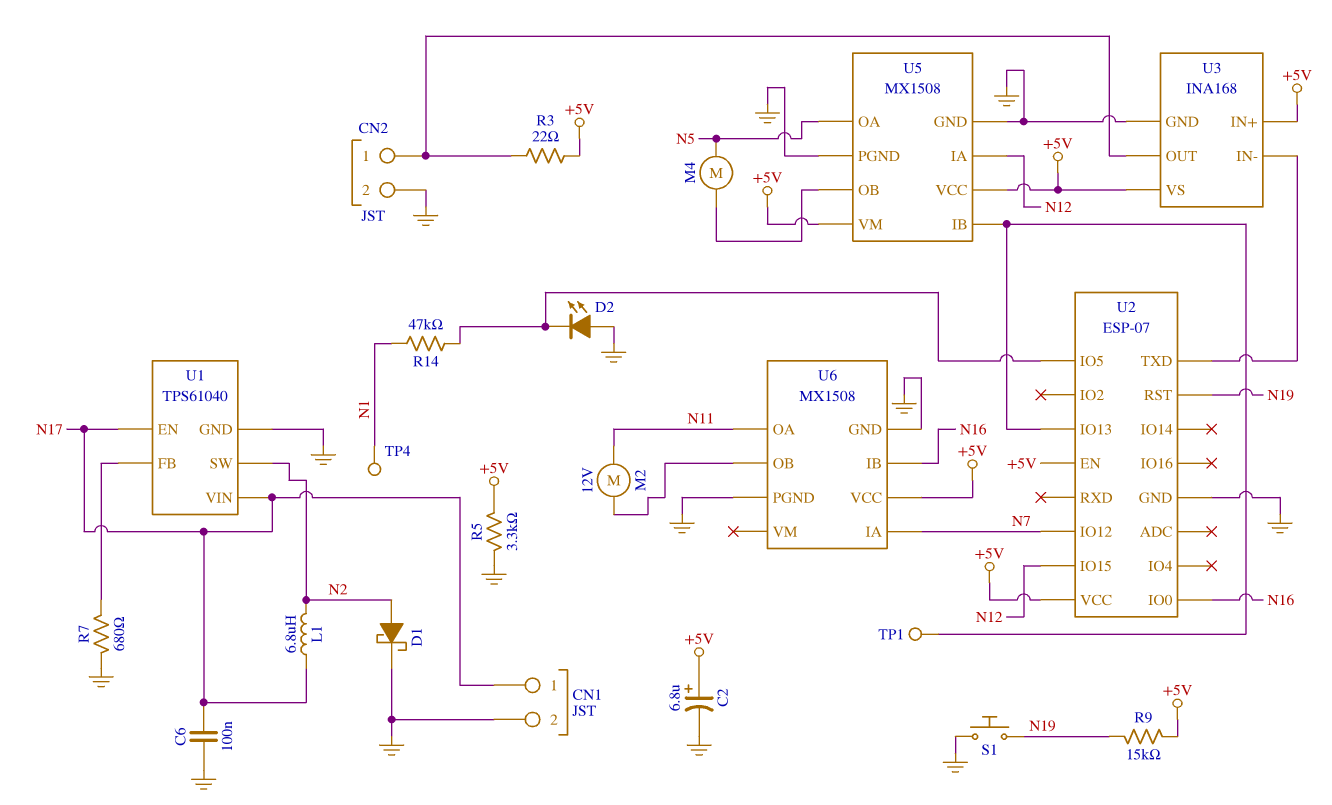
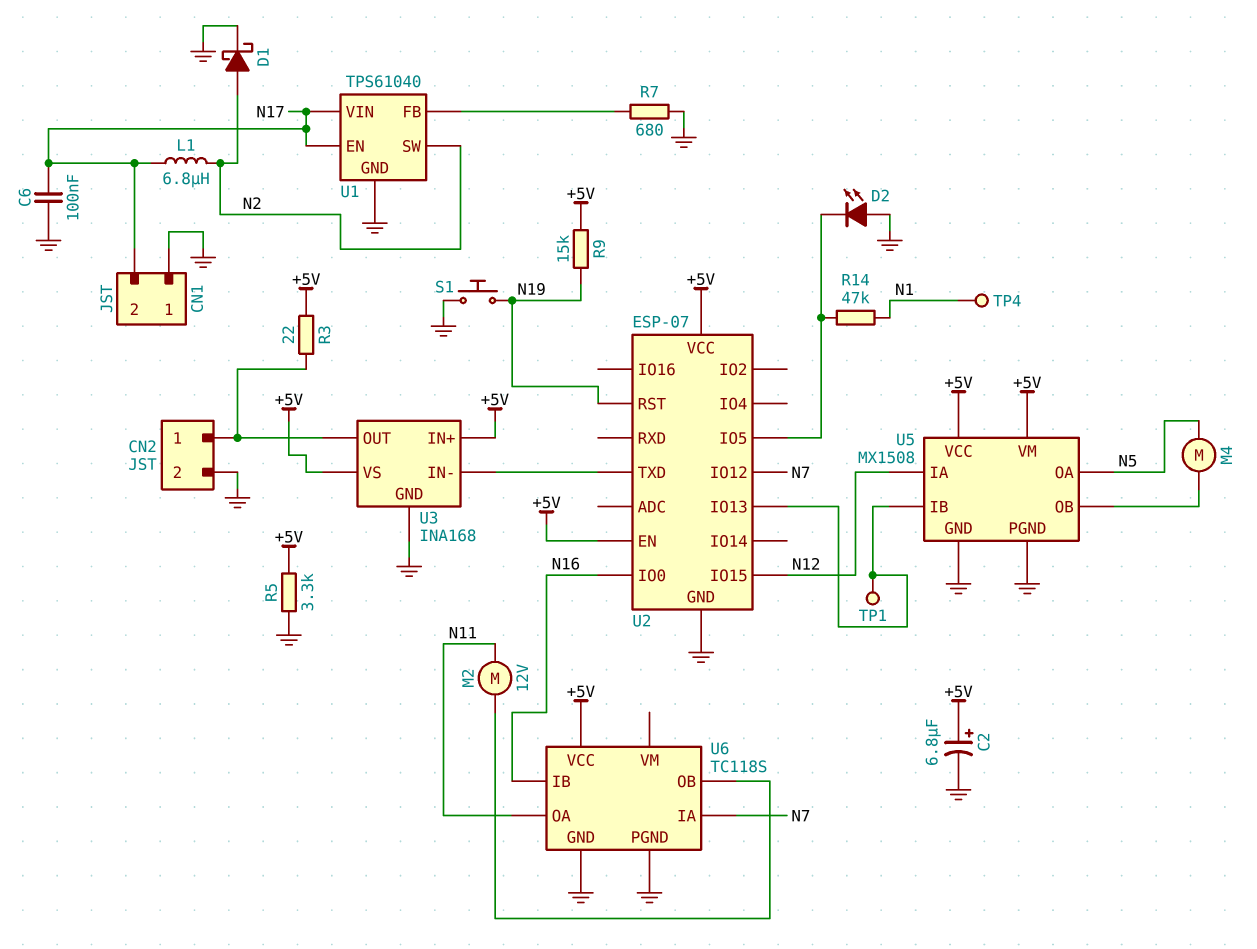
CN1 pin 1: N17 -> GND
CN1 pin 2: GND -> N17
U6: MX1508 -> TC118S

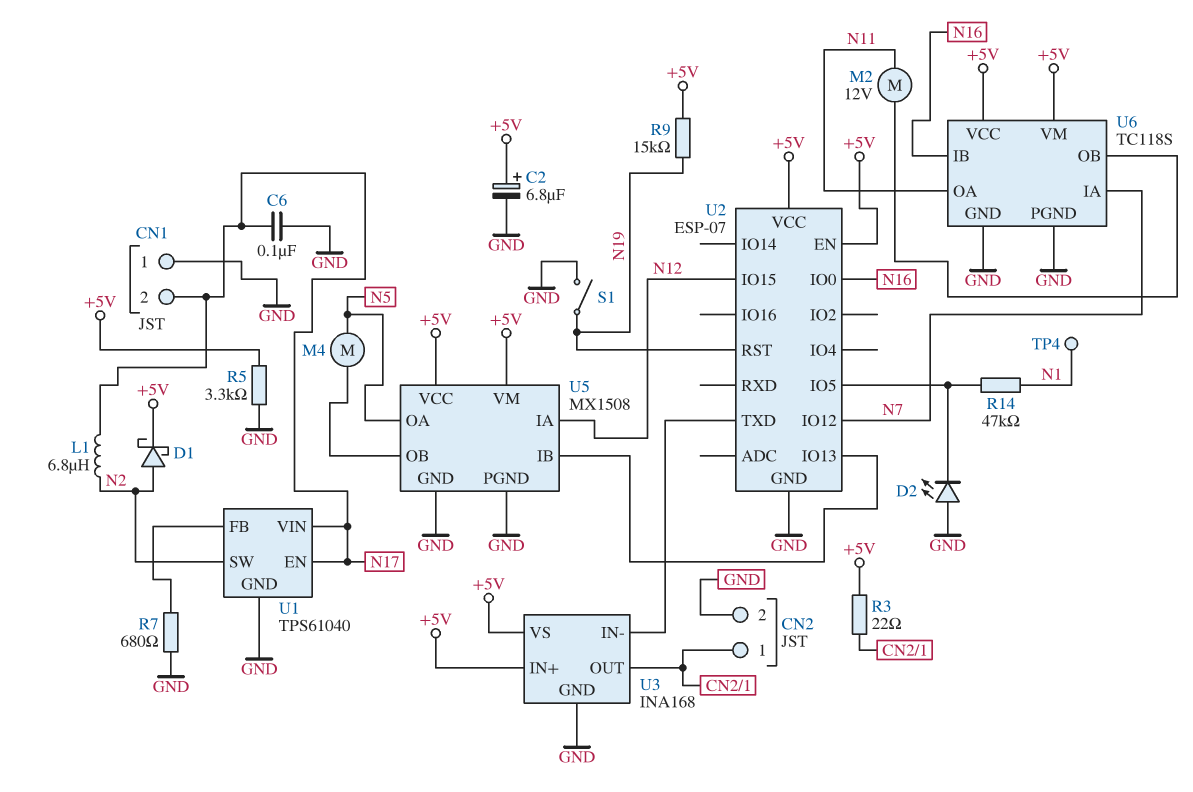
D1: schottky (A N2, K GND) -> schottky (A N2, K +5V)
S1: button (GND, N19) -> switch (GND, N19)
TP1: test point (U2/IO13) -> none
U6 pin VM: none -> +5V

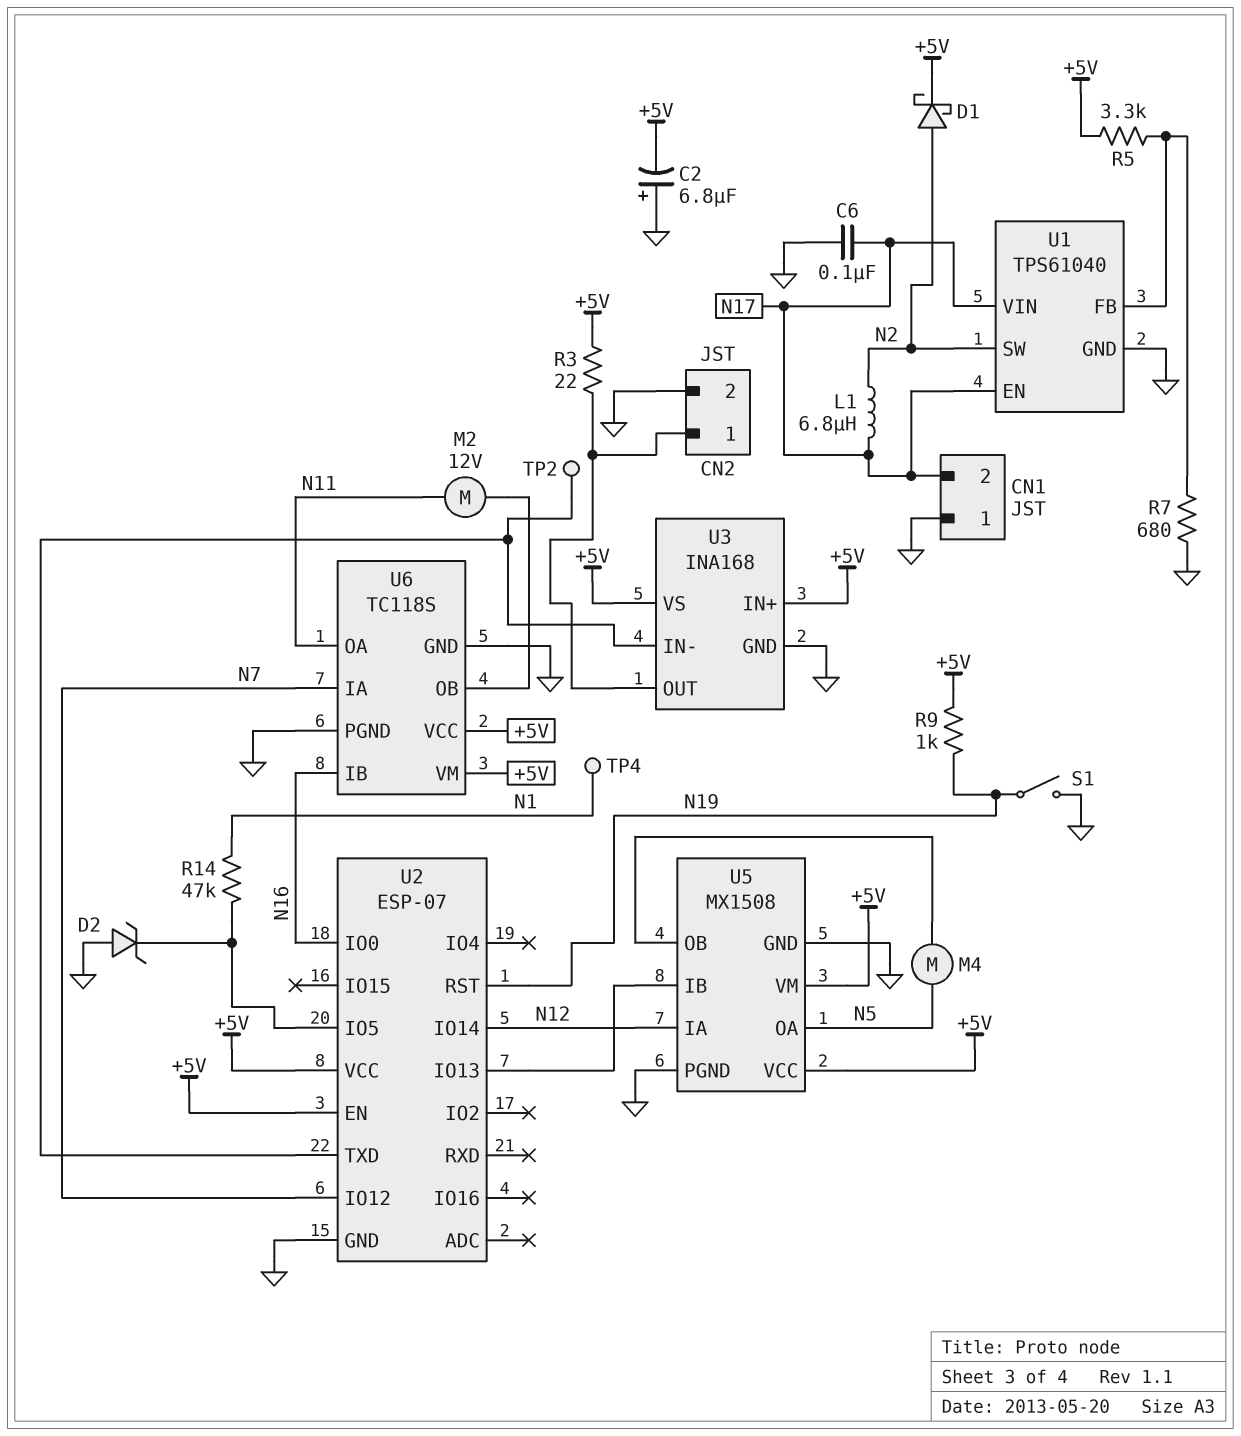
C2: 6.8uF (plus +5V, minus GND) -> 6.8uF (plus GND, minus +5V)
D2: LED (A GND, K U2/IO5) -> zener (A GND, K U2/IO5)
R5: 3.3k (+5V, GND) -> 3.3k (+5V, U1/FB)
R9: 15k (+5V, N19) -> 1k (+5V, N19)
TP2: none -> test point (U2/TXD)
U2 pin IO14: none -> N12
U2 pin IO15: N12 -> none

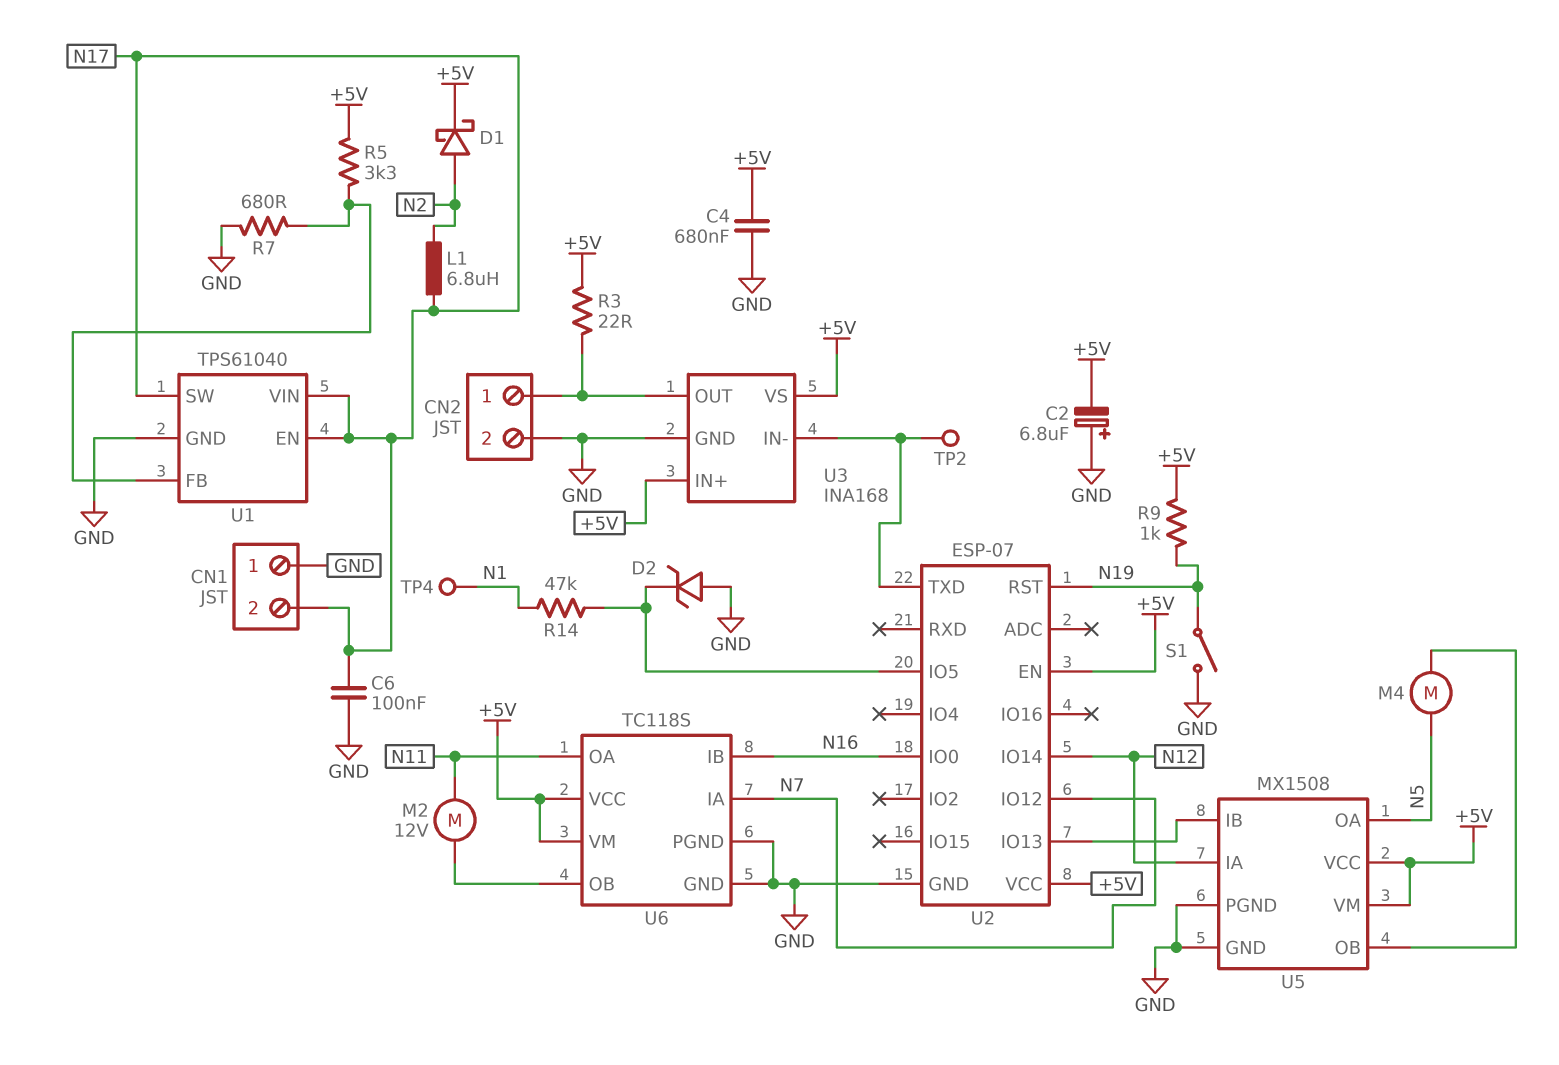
C4: none -> 680nF (+5V, GND)
U1 pin SW: N2 -> N17

